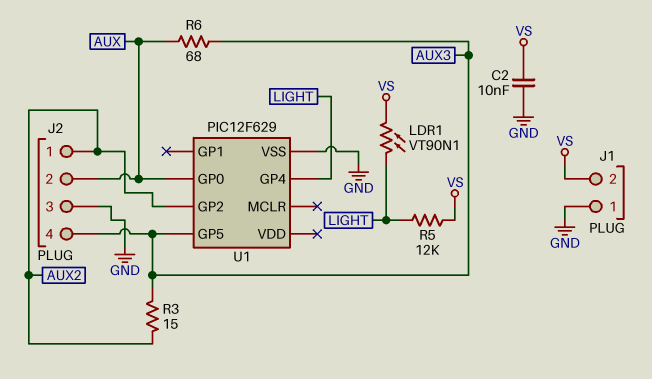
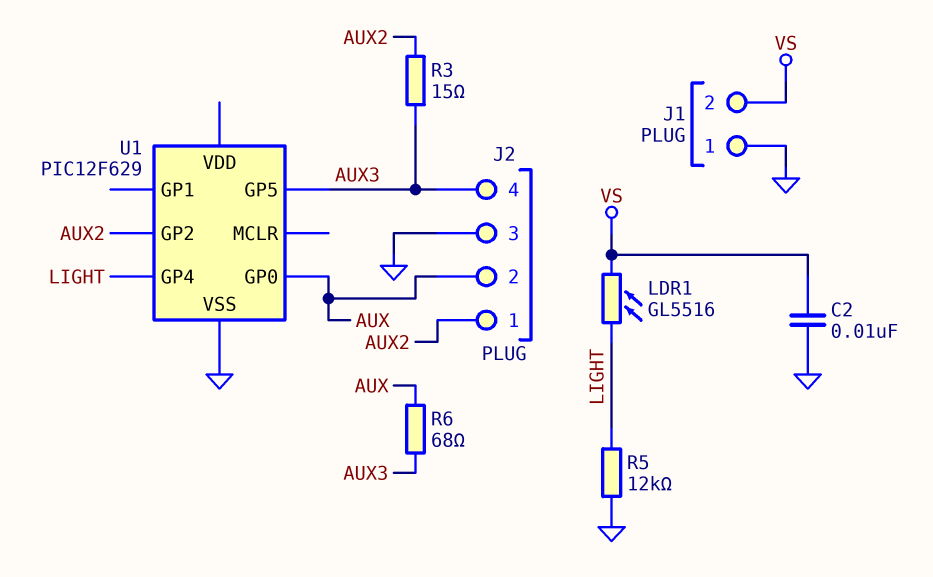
LDR1: VT90N1 (LIGHT, VS) -> GL5516 (LIGHT, VS)
R5: 12k (LIGHT, VS) -> 12k (GND, LIGHT)

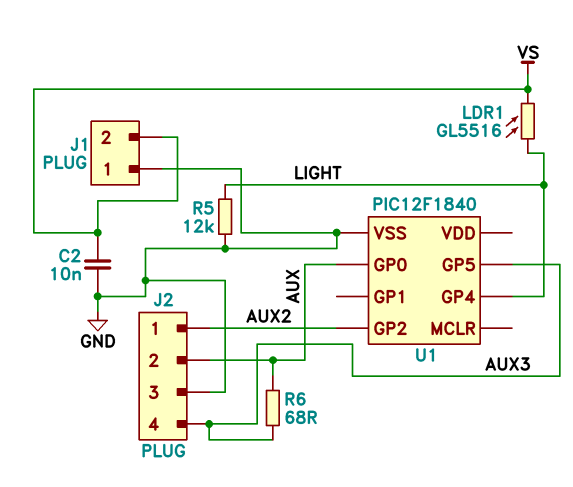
R3: 15 (AUX2, AUX3) -> none
U1: PIC12F629 -> PIC12F1840

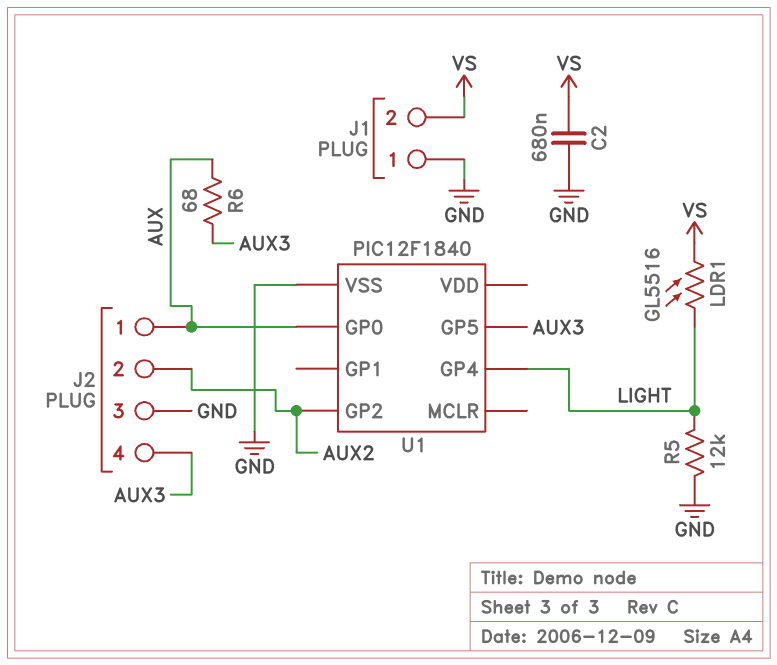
C2: 10nF (GND, VS) -> 680nF (GND, VS)
J2 pin 1: AUX2 -> AUX
J2 pin 2: AUX -> AUX2

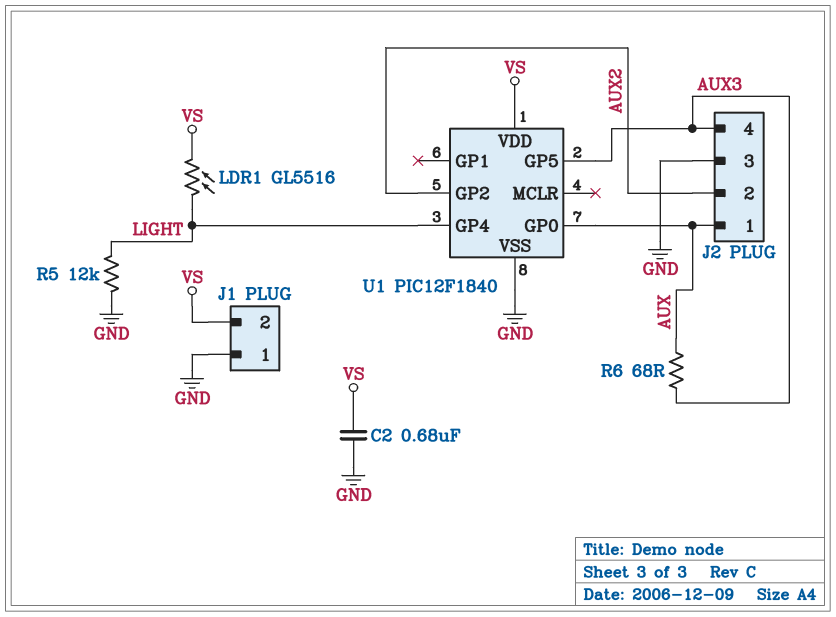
U1 pin VDD: none -> VS

